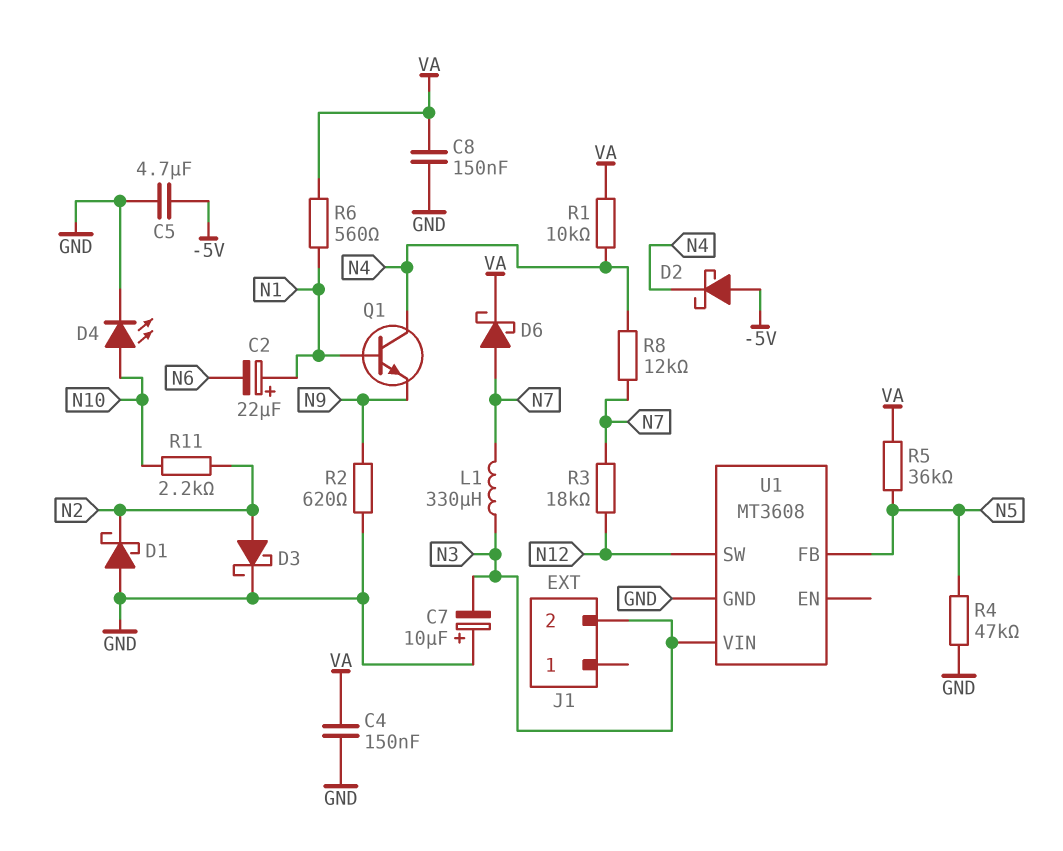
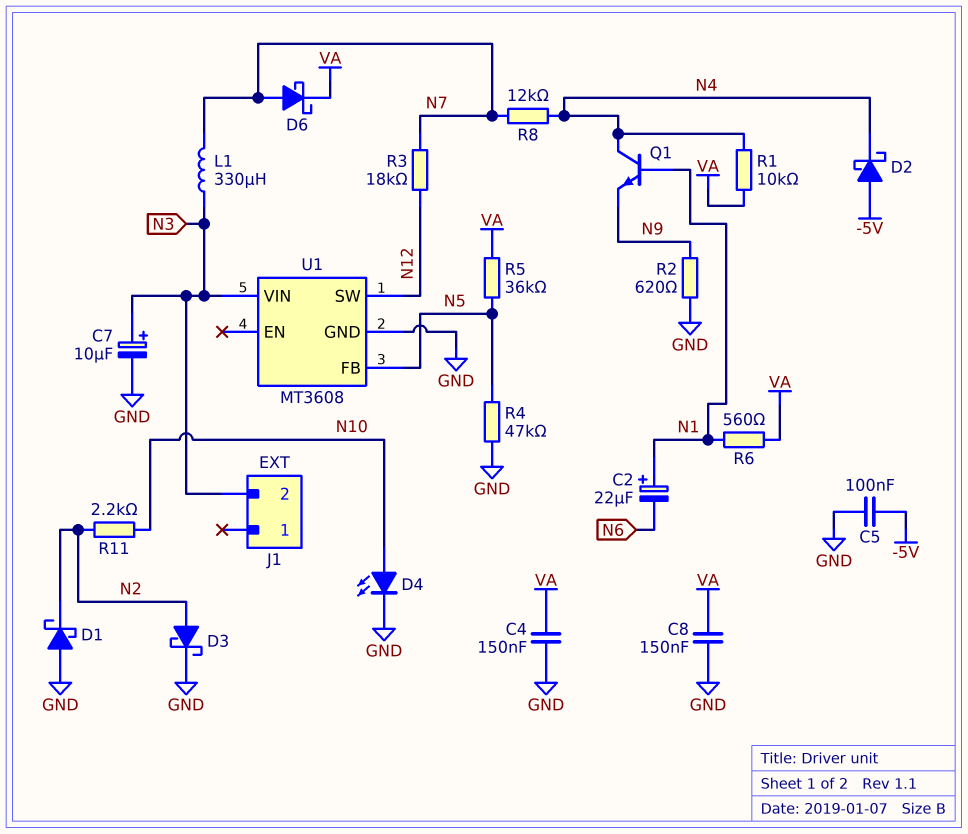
C5: 4.7uF (-5V, GND) -> 100nF (-5V, GND)
C7: 10uF (plus GND, minus N3) -> 10uF (plus N3, minus GND)

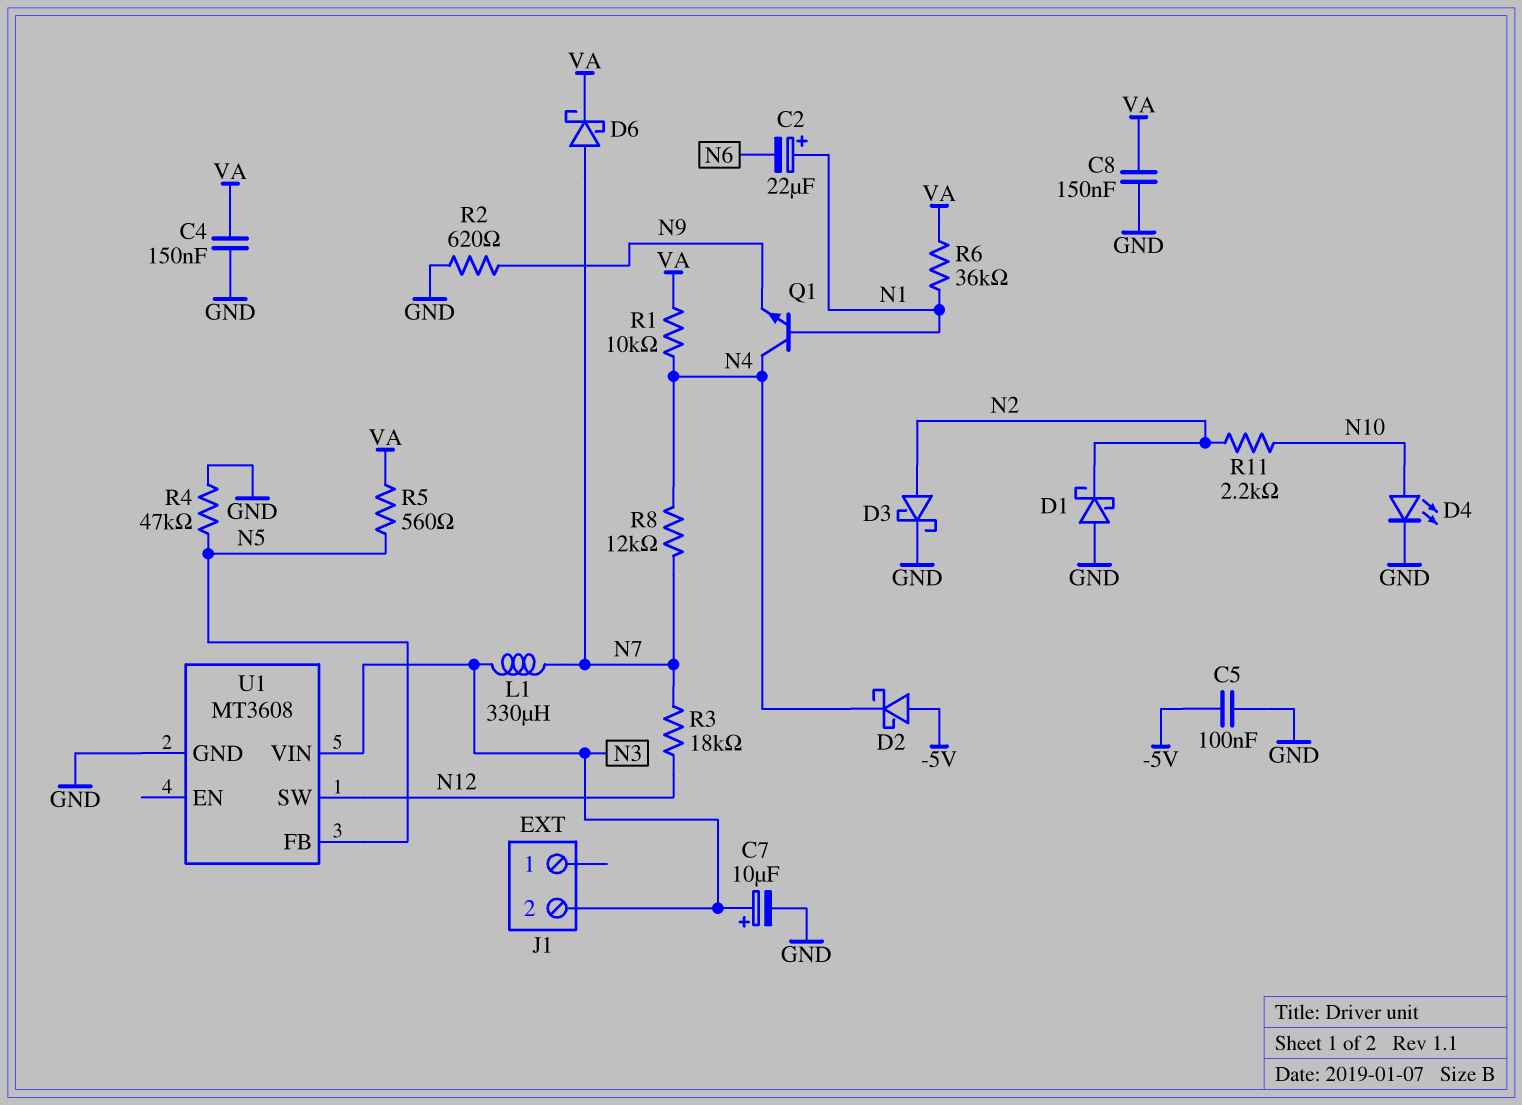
R5: 36k (N5, VA) -> 560 (N5, VA)
R6: 560 (N1, VA) -> 36k (N1, VA)

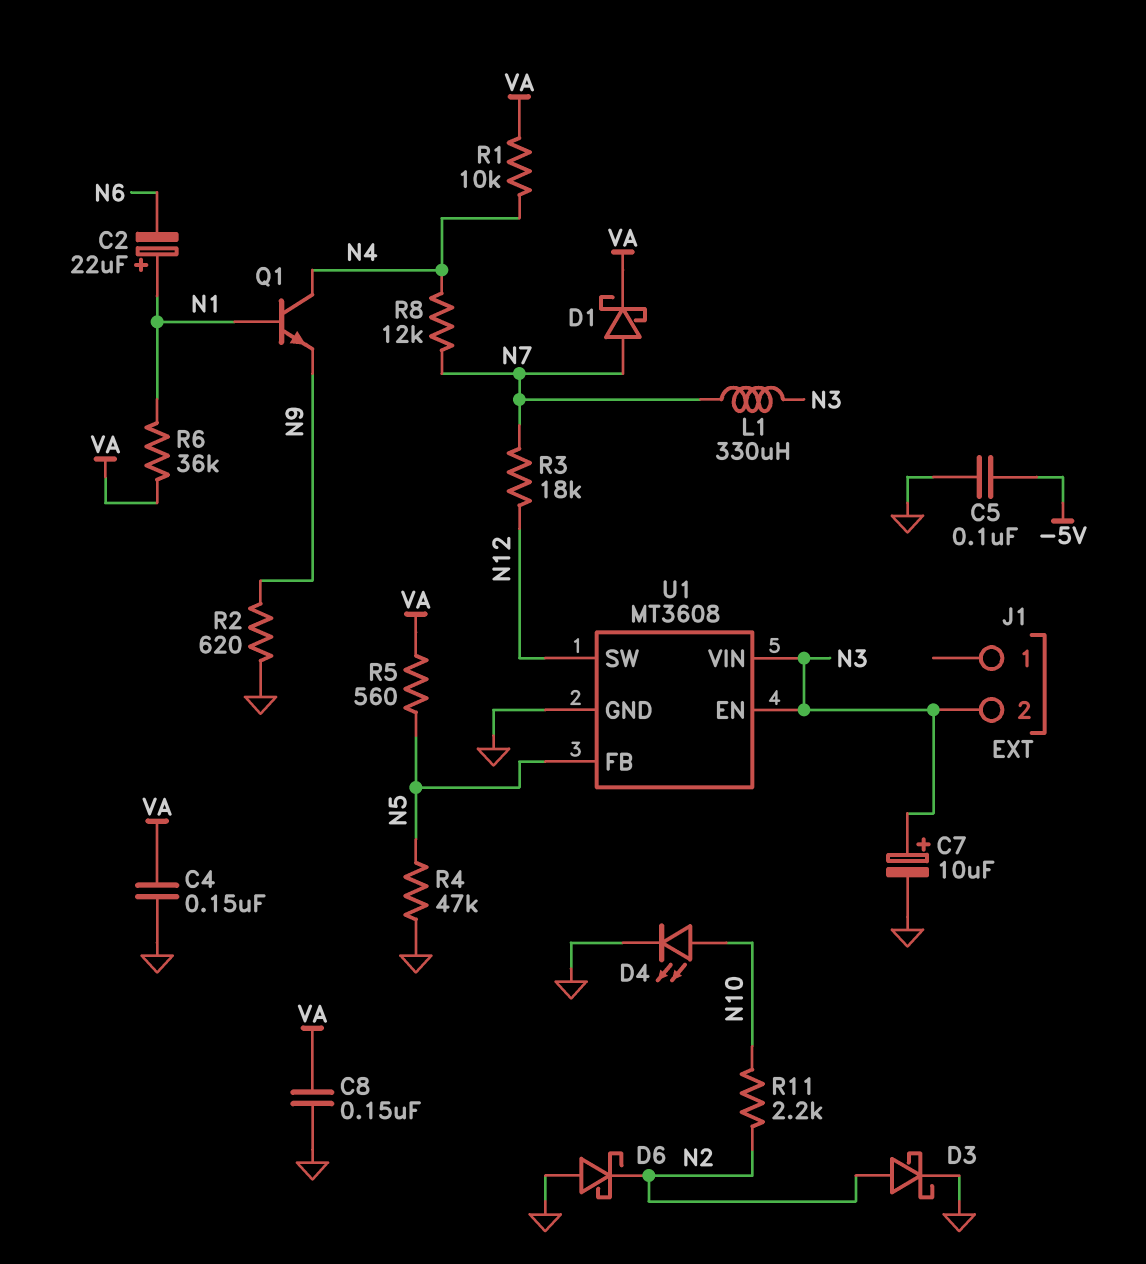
D1: schottky (A GND, K N2) -> schottky (A N7, K VA)
D2: schottky (A -5V, K N4) -> none
D6: schottky (A N7, K VA) -> schottky (A GND, K N2)
U1 pin EN: none -> N3

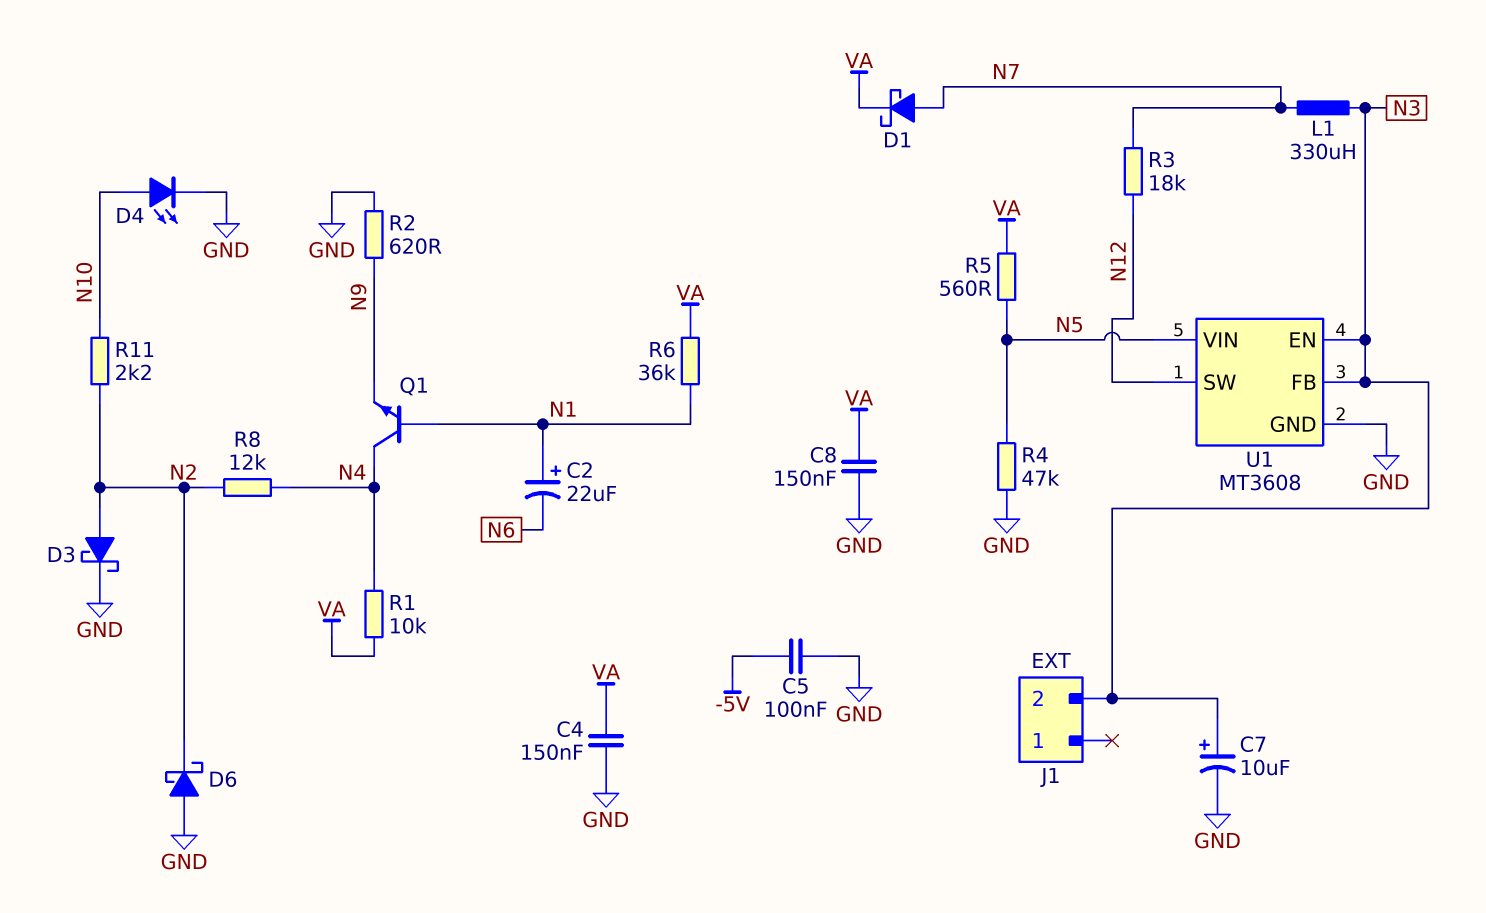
R8: 12k (N4, N7) -> 12k (N2, N4)
U1 pin FB: N5 -> N3
U1 pin VIN: N3 -> N5

